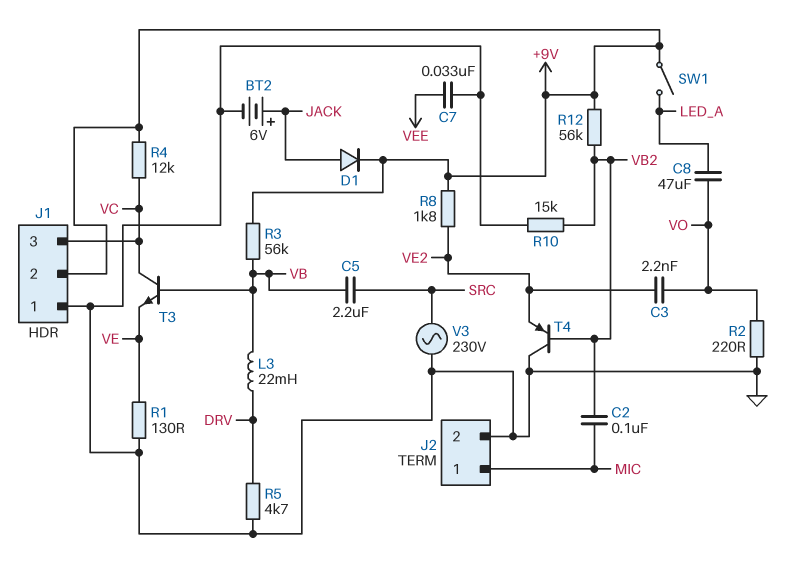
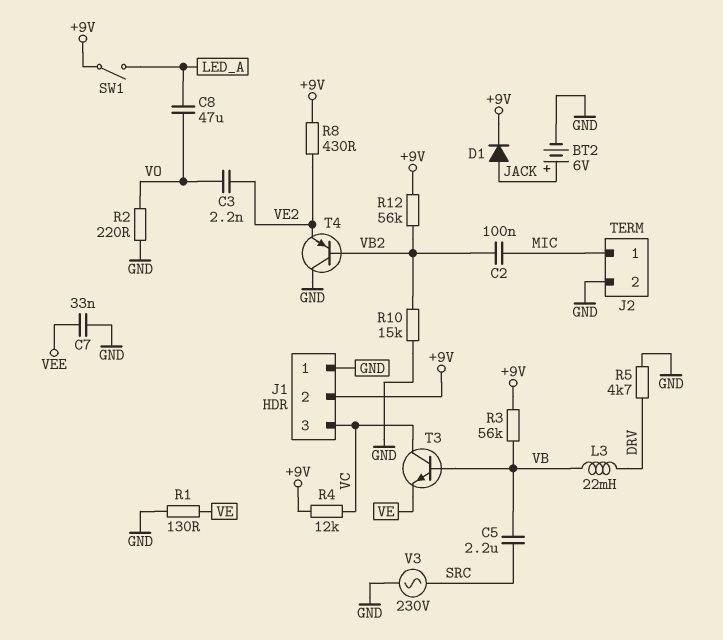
R8: 1.8k (+9V, VE2) -> 430 (+9V, VE2)

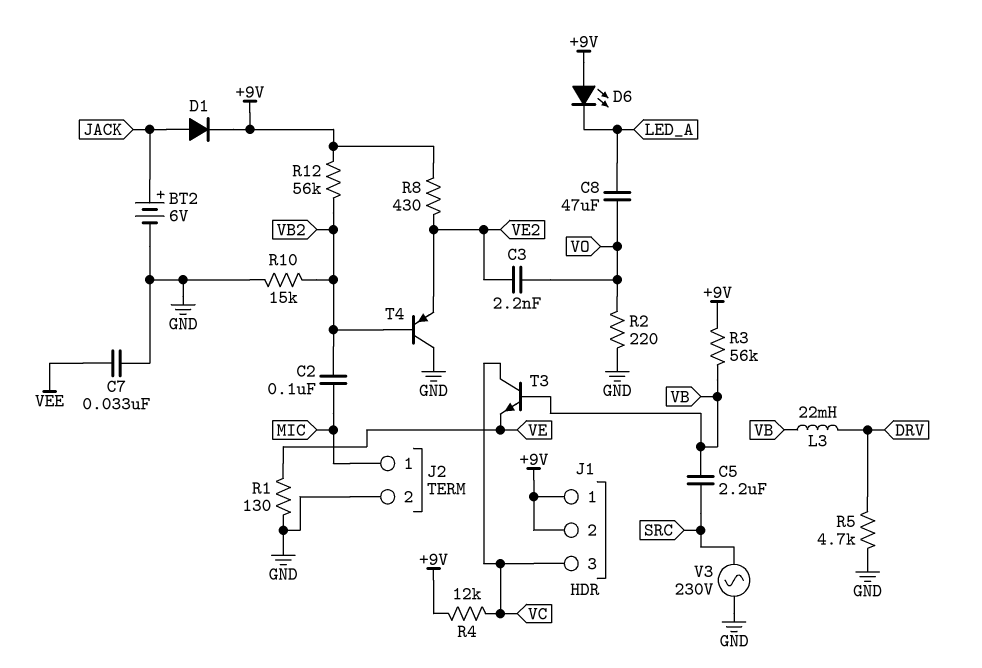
D6: none -> LED (A +9V, K LED_A)
J1 pin 1: GND -> +9V
SW1: switch (+9V, LED_A) -> none

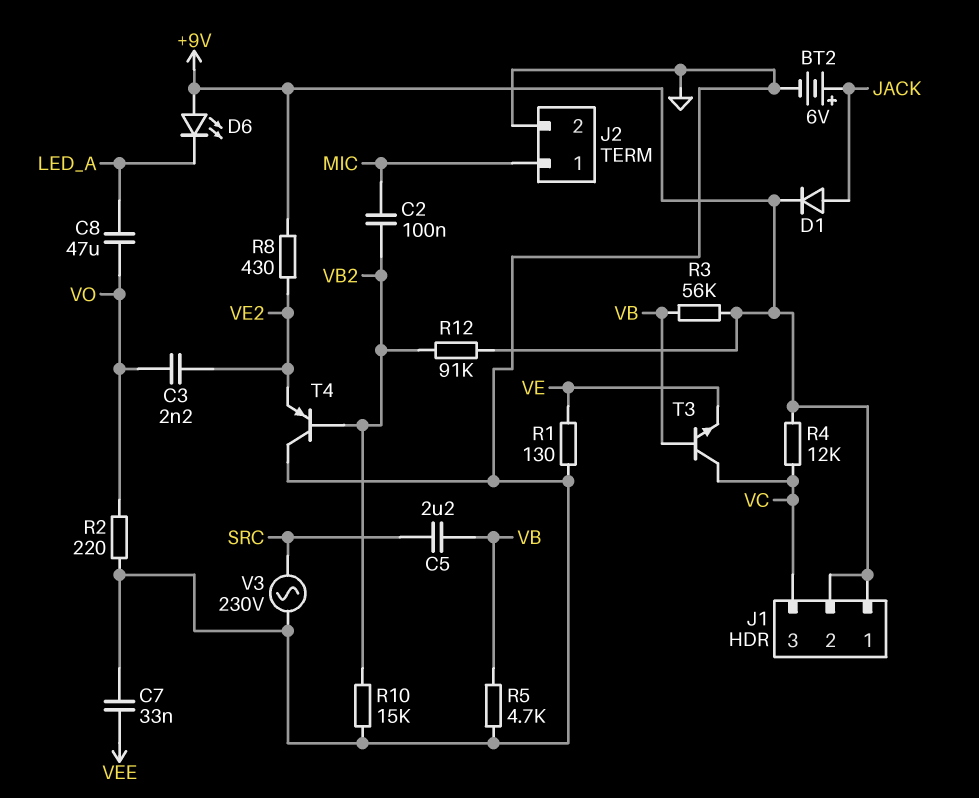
L3: 22mH (DRV, VB) -> none
R5: 4.7k (DRV, GND) -> 4.7k (GND, VB)
R12: 56k (+9V, VB2) -> 91k (+9V, VB2)

